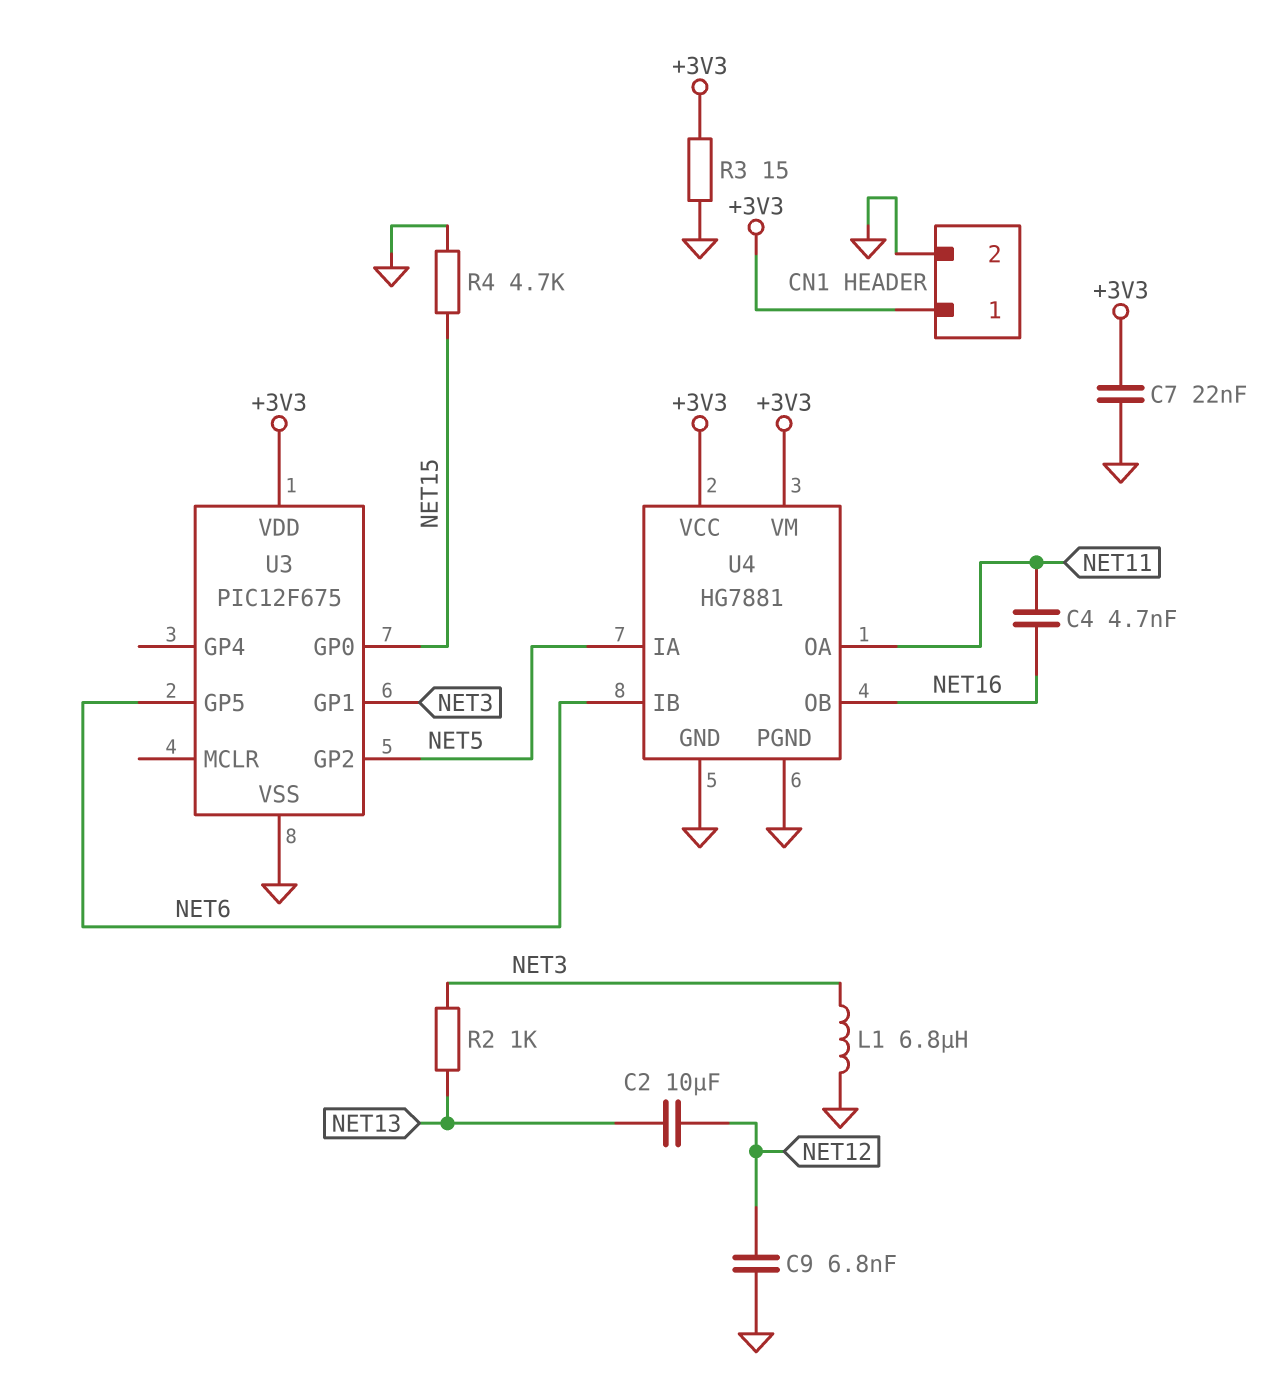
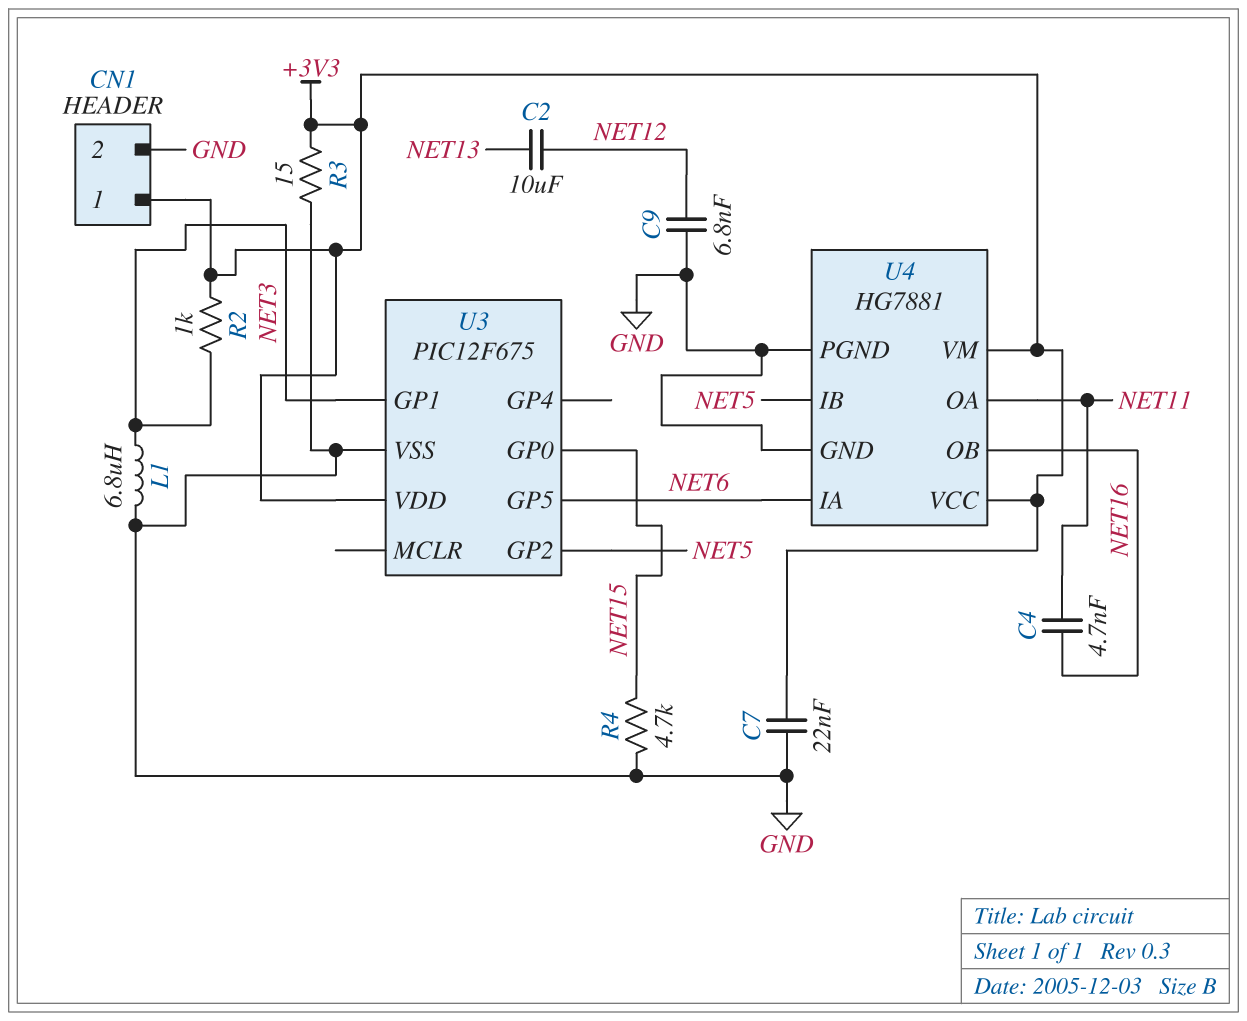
R2: 1k (NET3, NET13) -> 1k (+3V3, NET3)
U4 pin IA: NET5 -> NET6
U4 pin IB: NET6 -> NET5

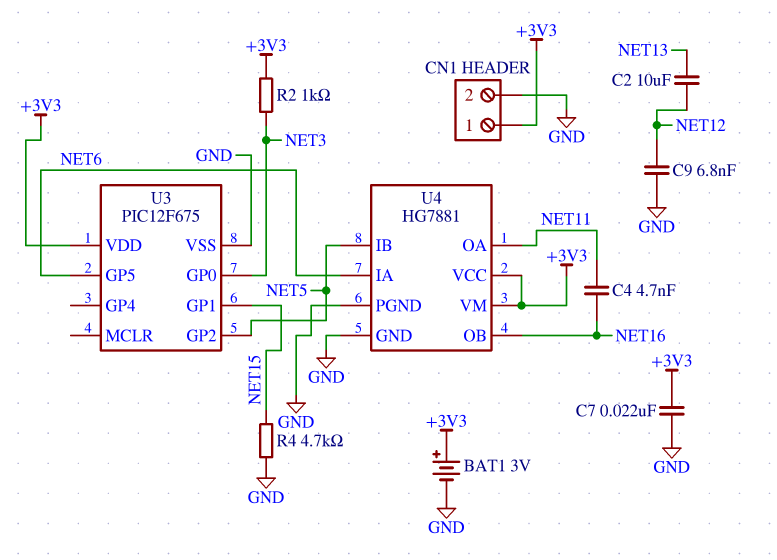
BAT1: none -> 3V (plus +3V3, minus GND)
L1: 6.8uH (GND, NET3) -> none
R3: 15 (+3V3, GND) -> none
U3 pin GP0: NET15 -> NET3
U3 pin GP1: NET3 -> NET15

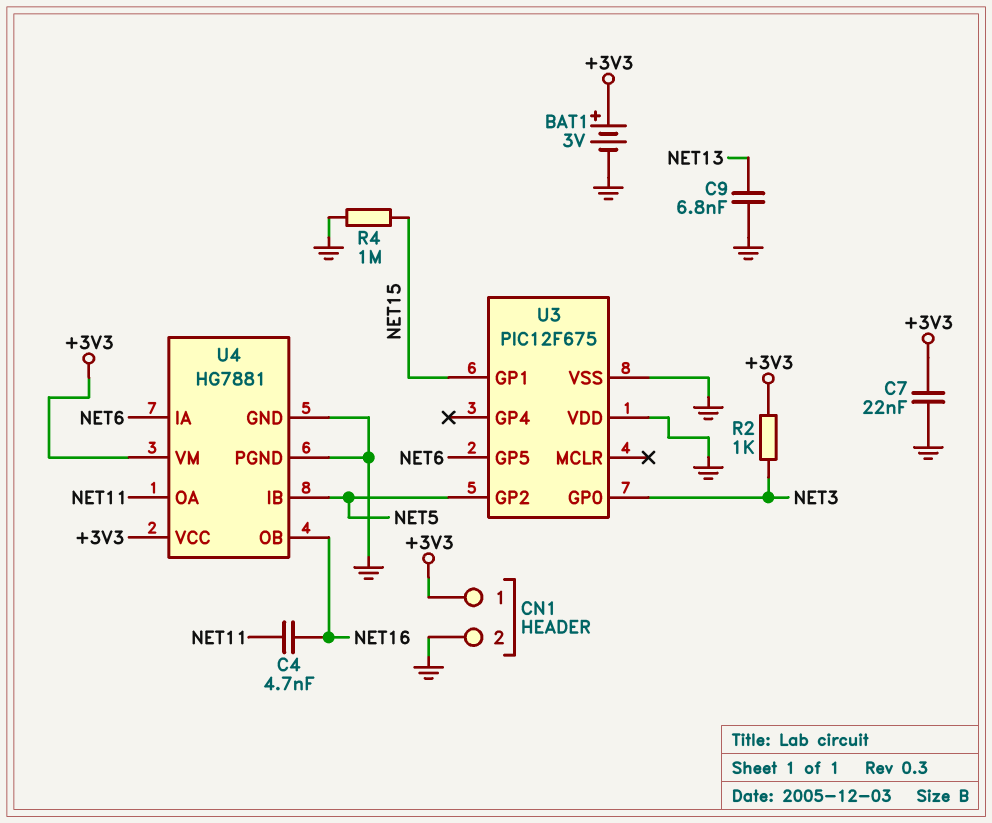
C2: 10uF (NET12, NET13) -> none
C9: 6.8nF (GND, NET12) -> 6.8nF (GND, NET13)
R4: 4.7k (GND, NET15) -> 1M (GND, NET15)
U3 pin VDD: +3V3 -> GND

